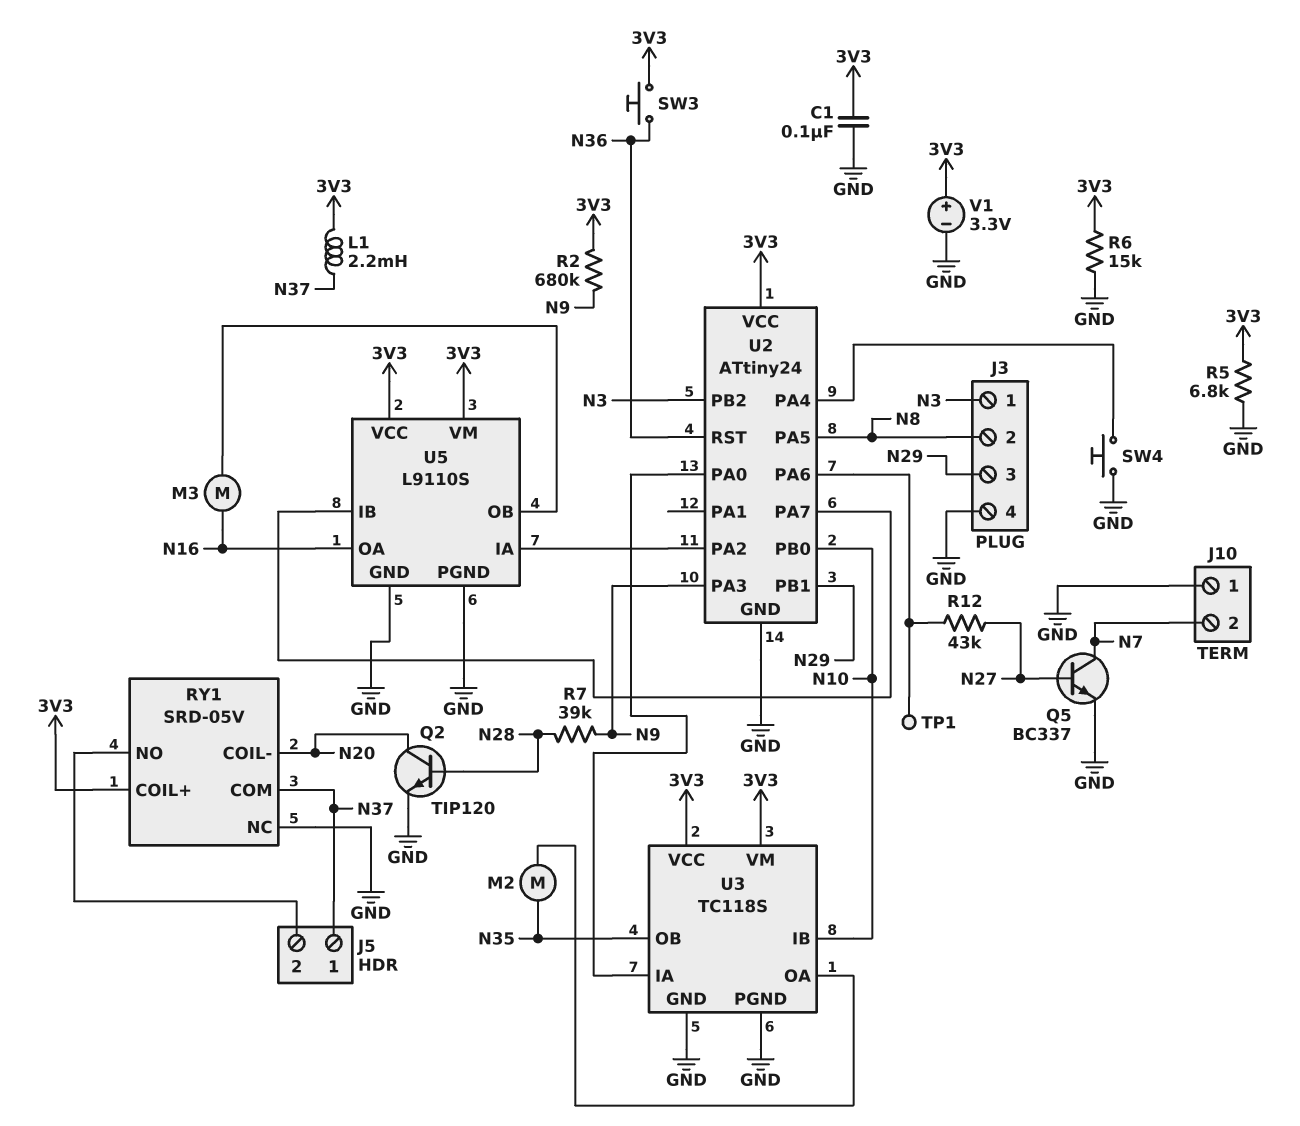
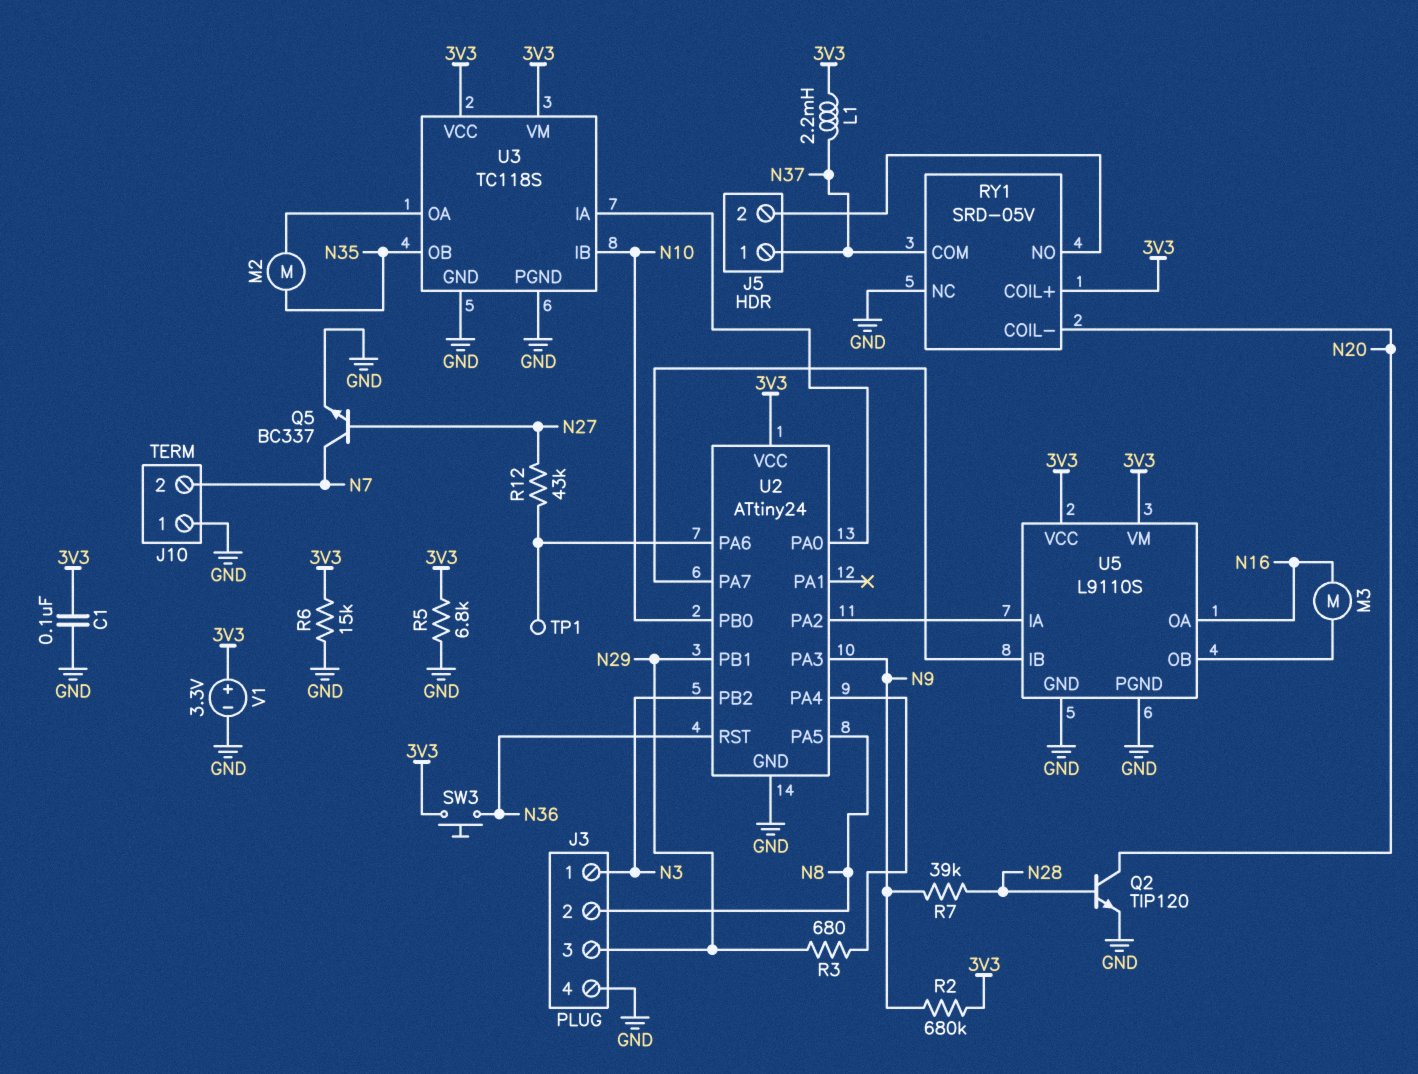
R3: none -> 680 (N29, U2/PA4)
SW4: button (GND, U2/PA4) -> none

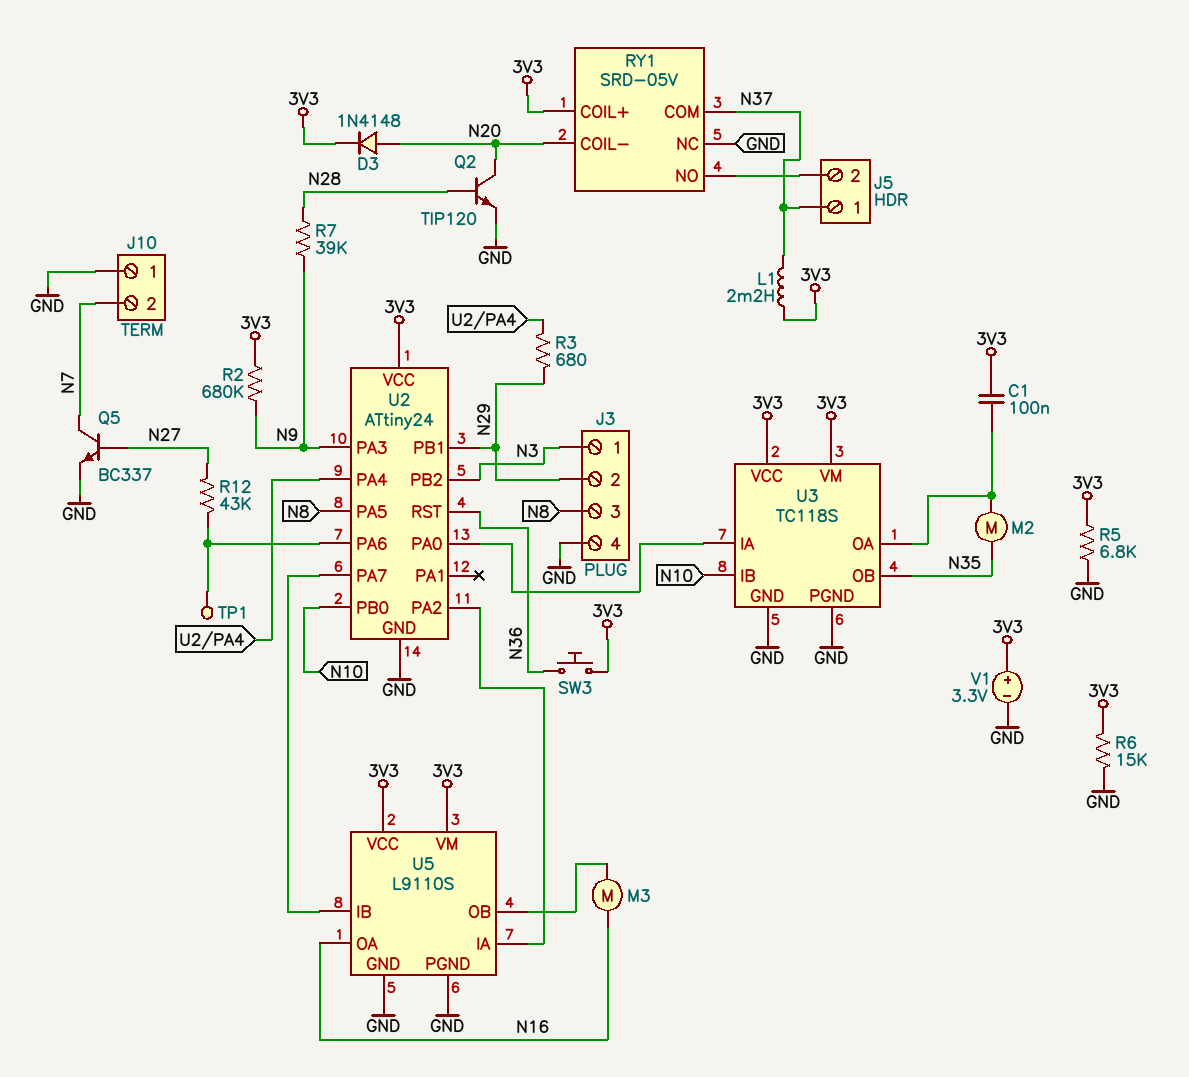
C1: 100nF (3V3, GND) -> 100nF (3V3, U3/OA)
D3: none -> diode 1N4148 (A N20, K 3V3)
J3 pin 2: N8 -> N29
J3 pin 3: N29 -> N8

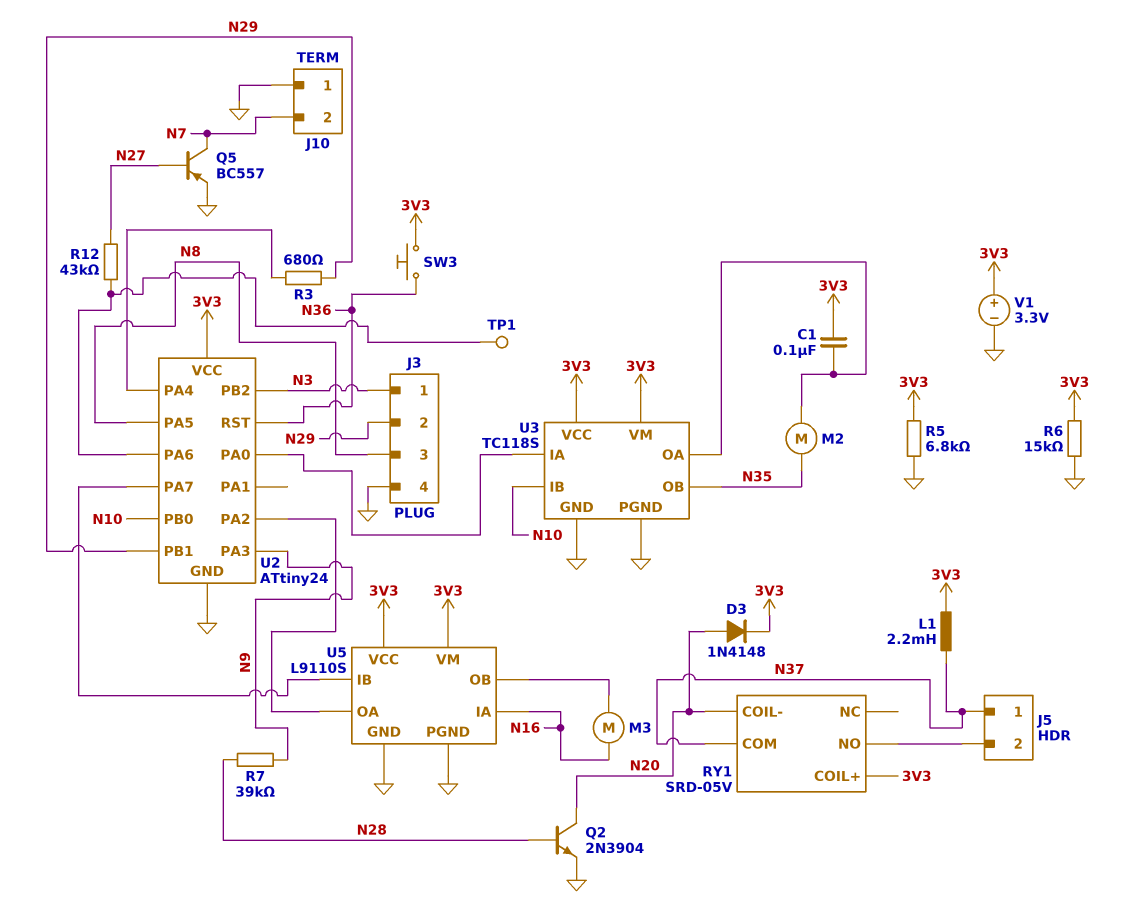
Q2: NPN TIP120 (B N28, C N20, E GND) -> NPN 2N3904 (B N28, C N20, E GND)
Q5: NPN BC337 (B N27, C N7, E GND) -> PNP BC557 (B N27, C N7, E GND)
R2: 680k (3V3, N9) -> none
RY1 pin NC: GND -> none
U5 pin IA: U2/PA2 -> N16
U5 pin OA: N16 -> U2/PA2

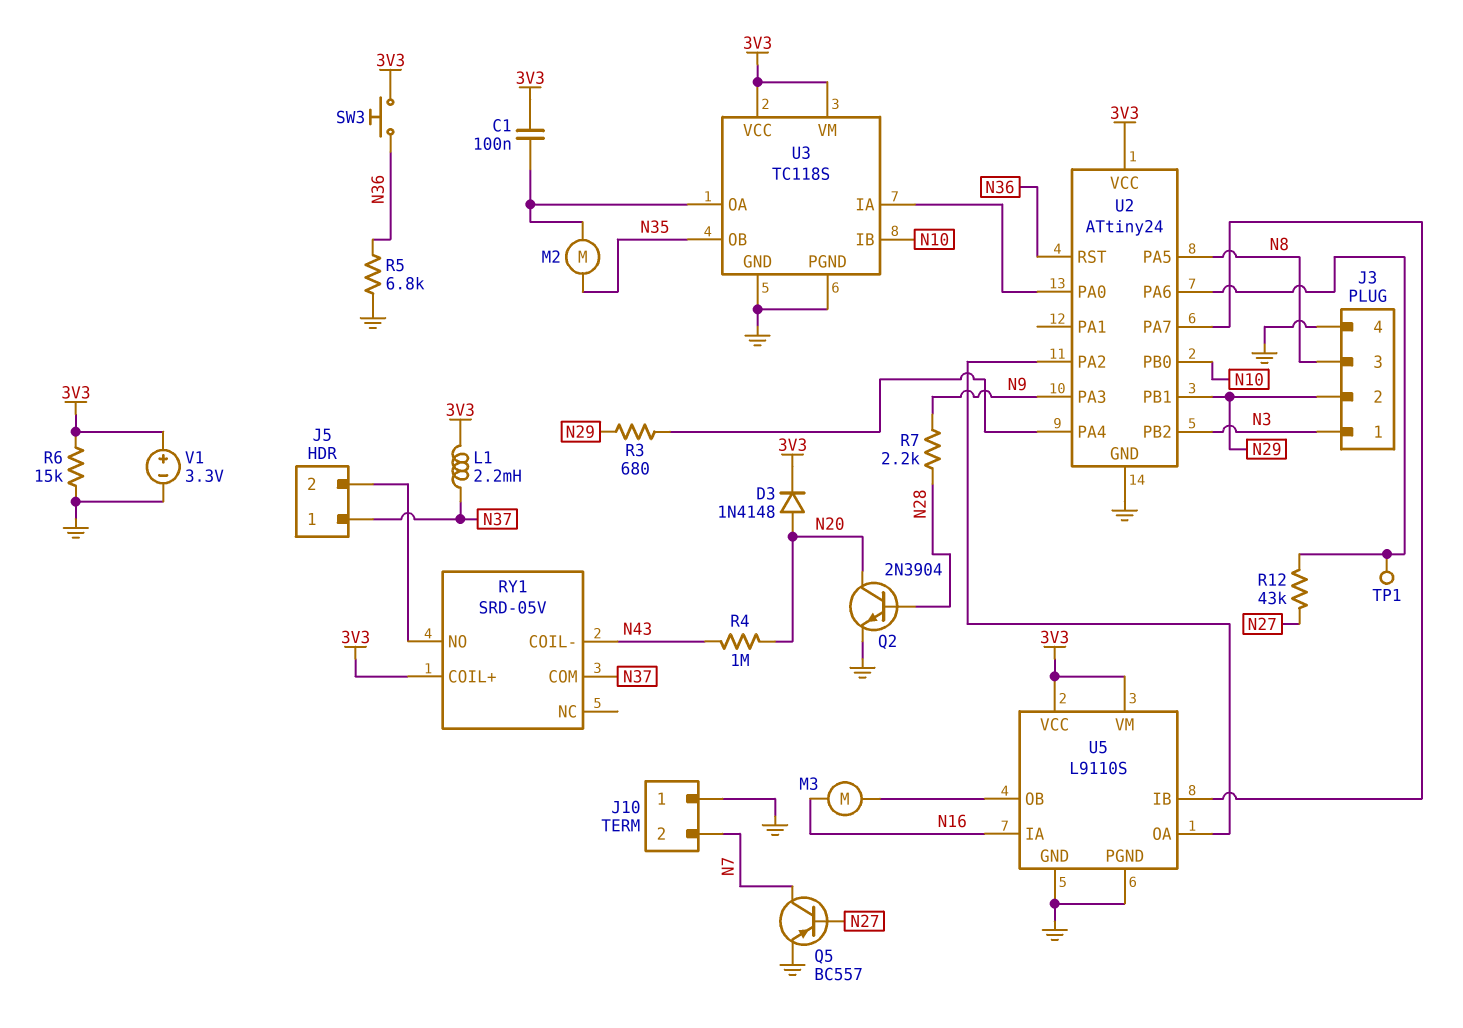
R4: none -> 1M (N20, N43)
R5: 6.8k (3V3, GND) -> 6.8k (GND, N36)
R7: 39k (N9, N28) -> 2.2k (N9, N28)
RY1 pin COIL-: N20 -> N43

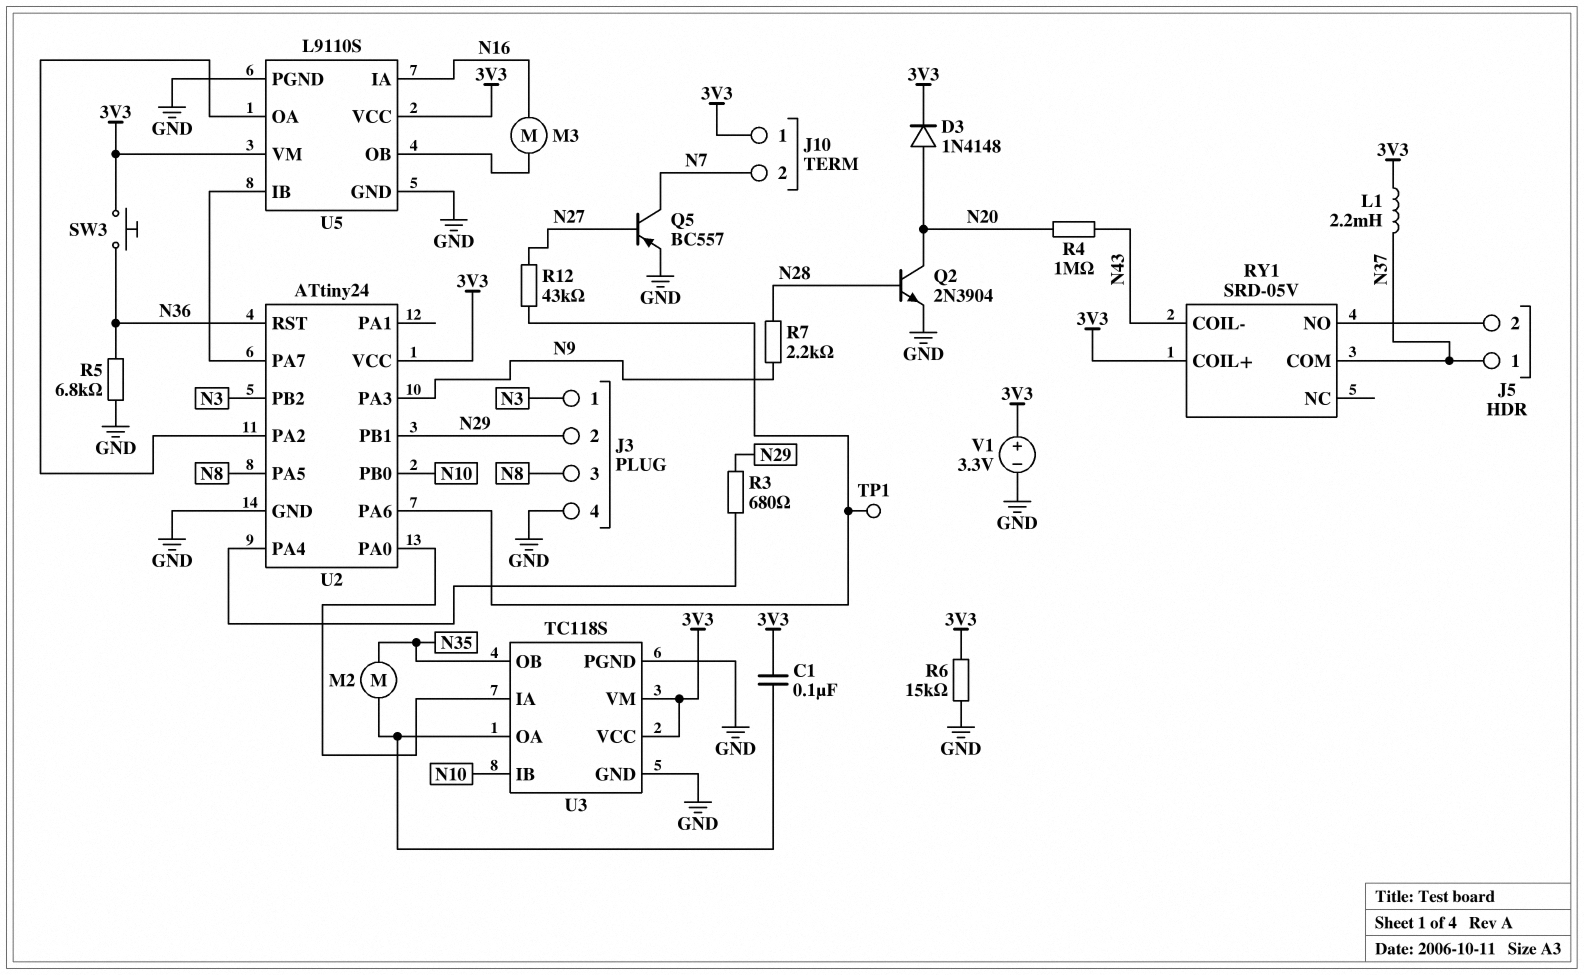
J10 pin 1: GND -> 3V3

